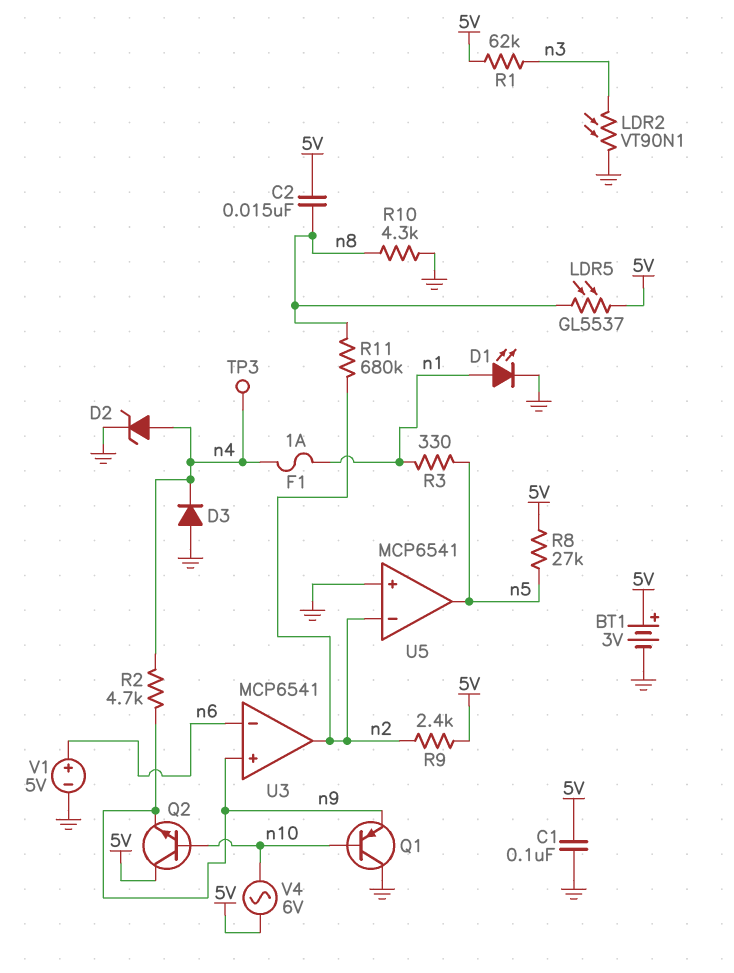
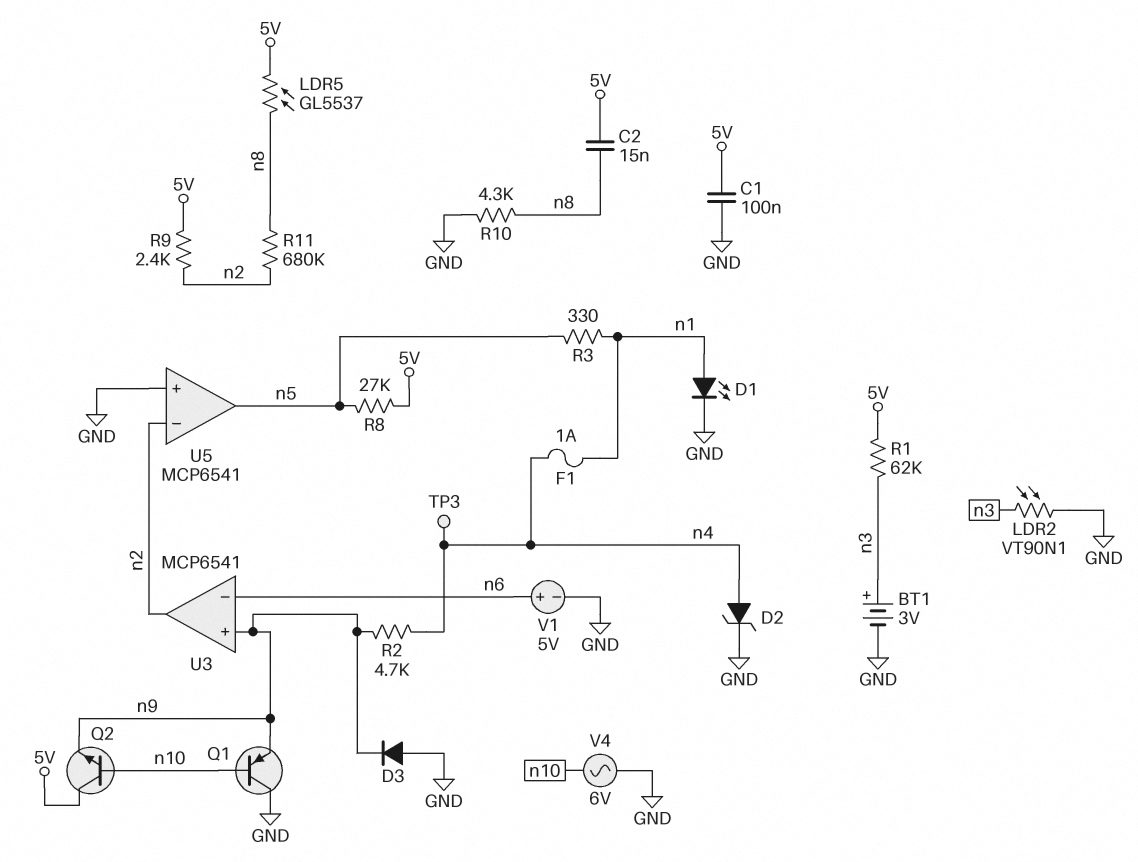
BT1: 3V (plus 5V, minus GND) -> 3V (plus n3, minus GND)
D3: diode (A GND, K n4) -> diode (A GND, K n9)
V4: AC 6V (5V, n10) -> AC 6V (GND, n10)

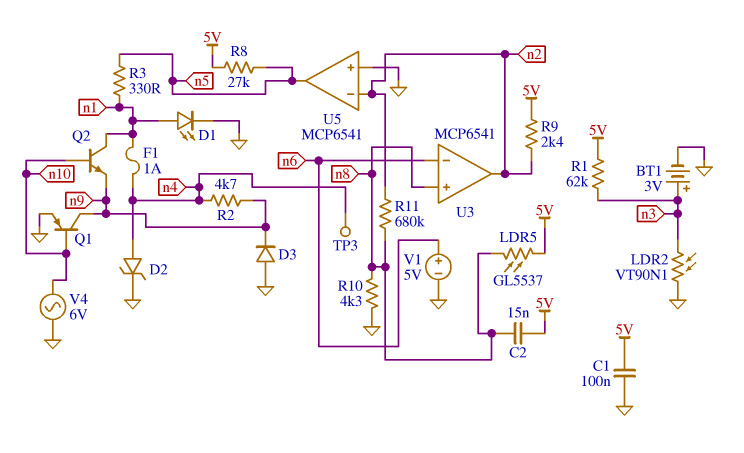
Q1: PNP (B n10, C GND, E n9) -> PNP (B n10, C n9, E GND)
Q2: NPN (B n10, C 5V, E n9) -> NPN (B n10, C n1, E n9)
U3 pin in+: n9 -> n8

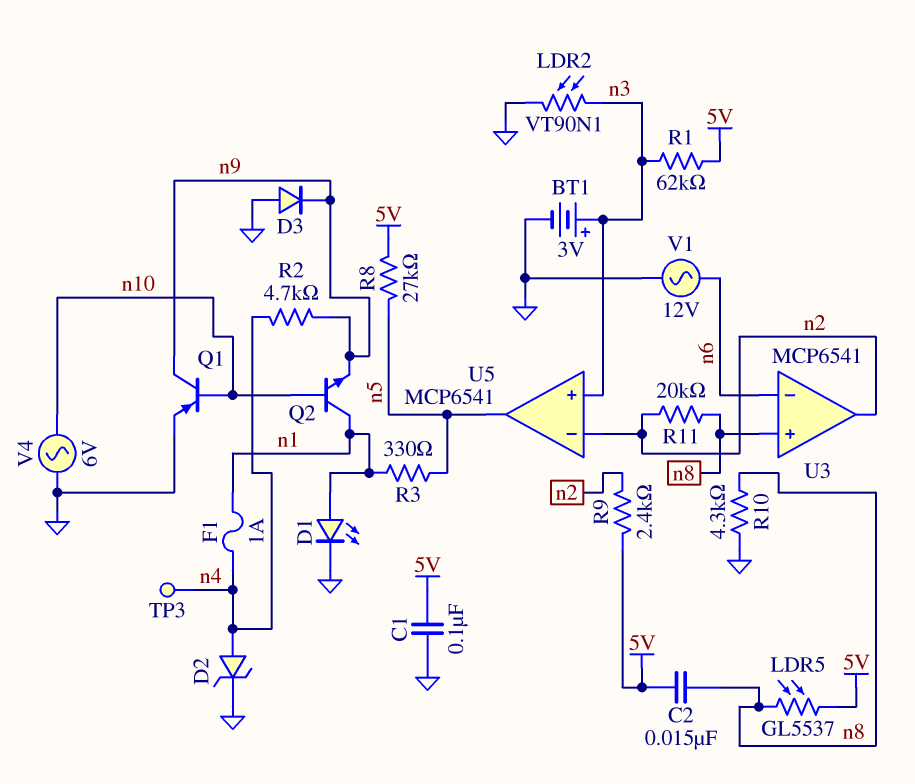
R11: 680k (n2, n8) -> 20k (n2, n8)
U5 pin in+: GND -> n3
V1: 5V (plus n6, minus GND) -> AC 12V (GND, n6)

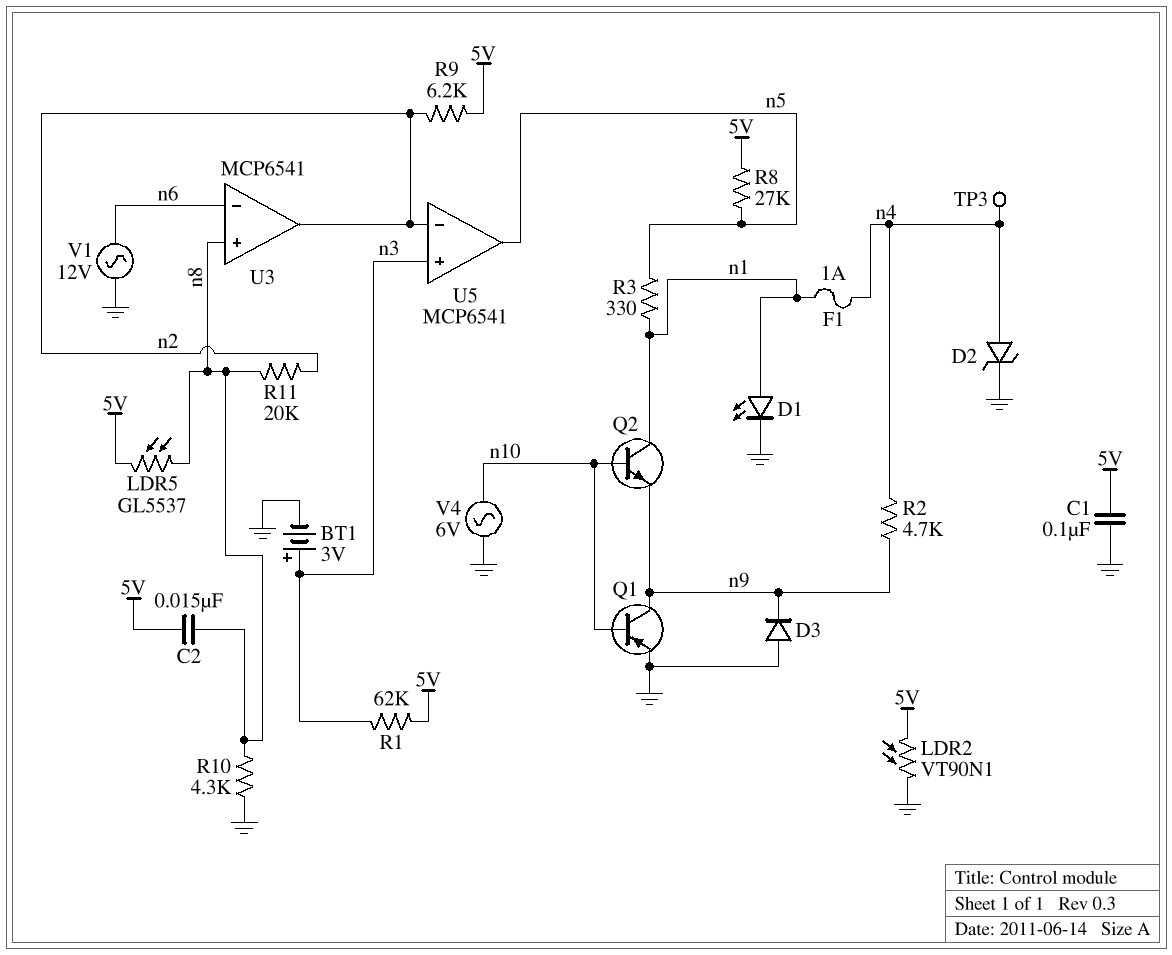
LDR2: VT90N1 (GND, n3) -> VT90N1 (5V, GND)
R9: 2.4k (5V, n2) -> 6.2k (5V, n2)

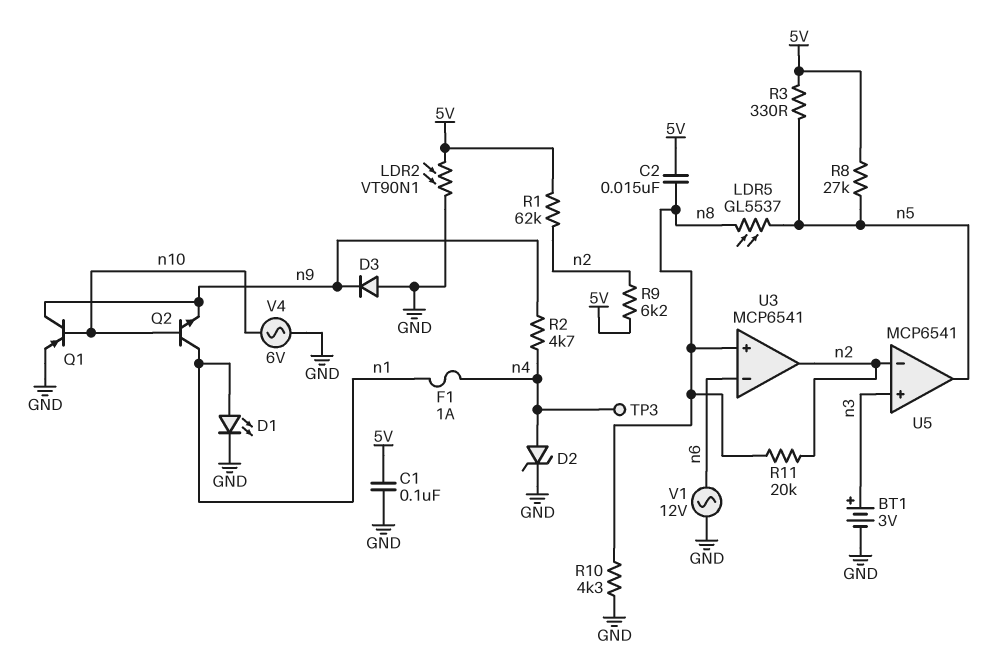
LDR5: GL5537 (5V, n8) -> GL5537 (n5, n8)
R1: 62k (5V, n3) -> 62k (5V, n2)
R3: 330 (n1, n5) -> 330 (5V, n5)

